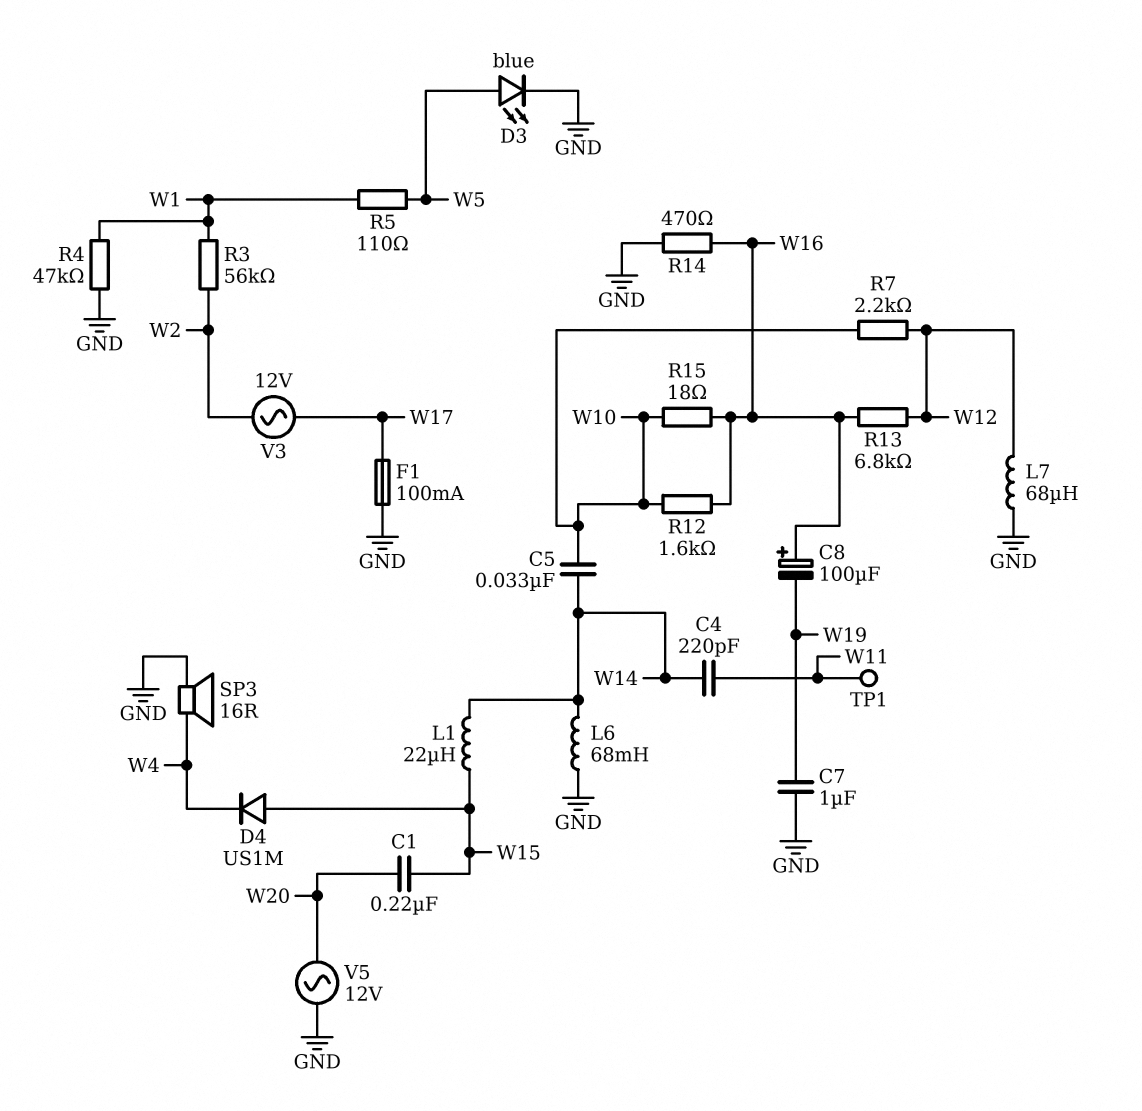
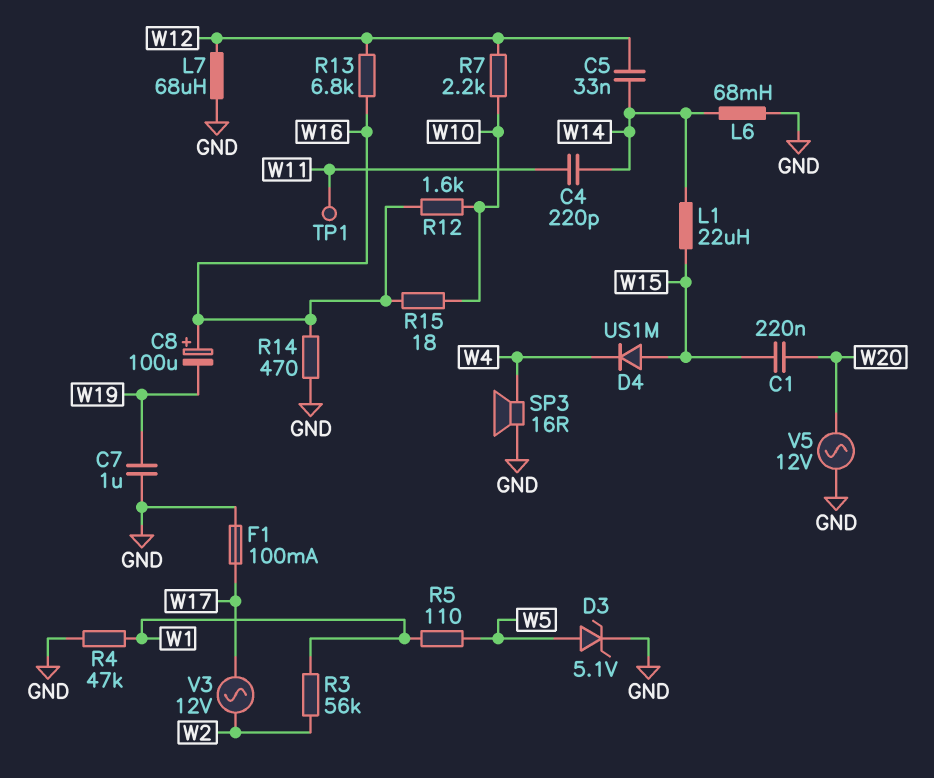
C5: 33nF (W10, W14) -> 33nF (W12, W14)
D3: LED blue (A W5, K GND) -> zener 5.1V (A W5, K GND)

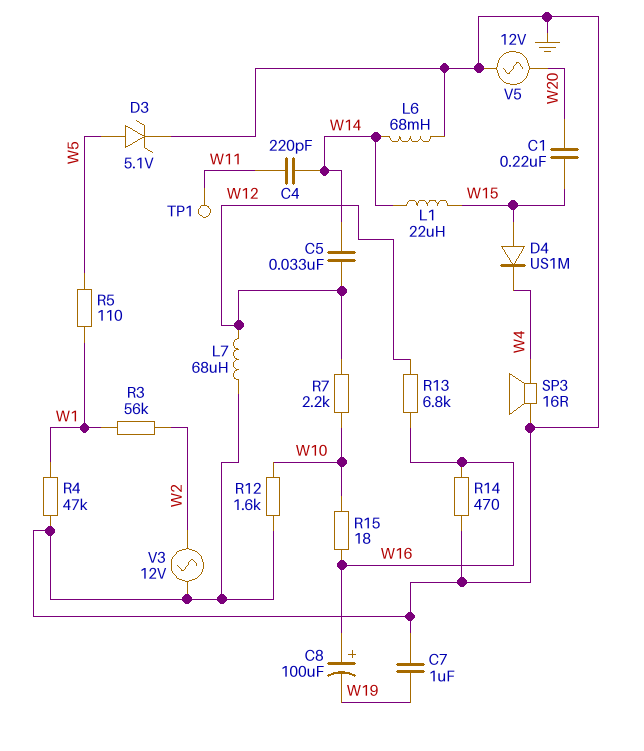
F1: 100mA (GND, W17) -> none
R12: 1.6k (W10, W16) -> 1.6k (GND, W10)
V3: AC 12V (W2, W17) -> AC 12V (GND, W2)

